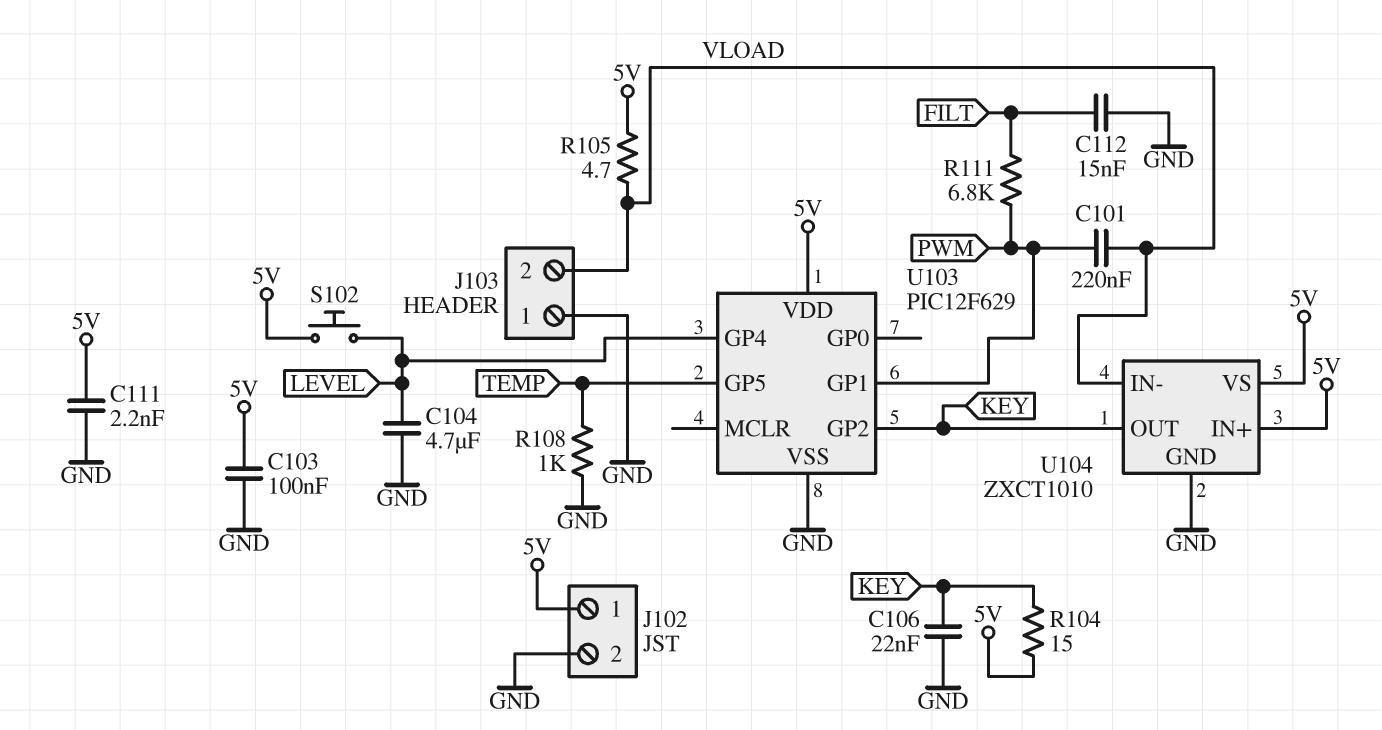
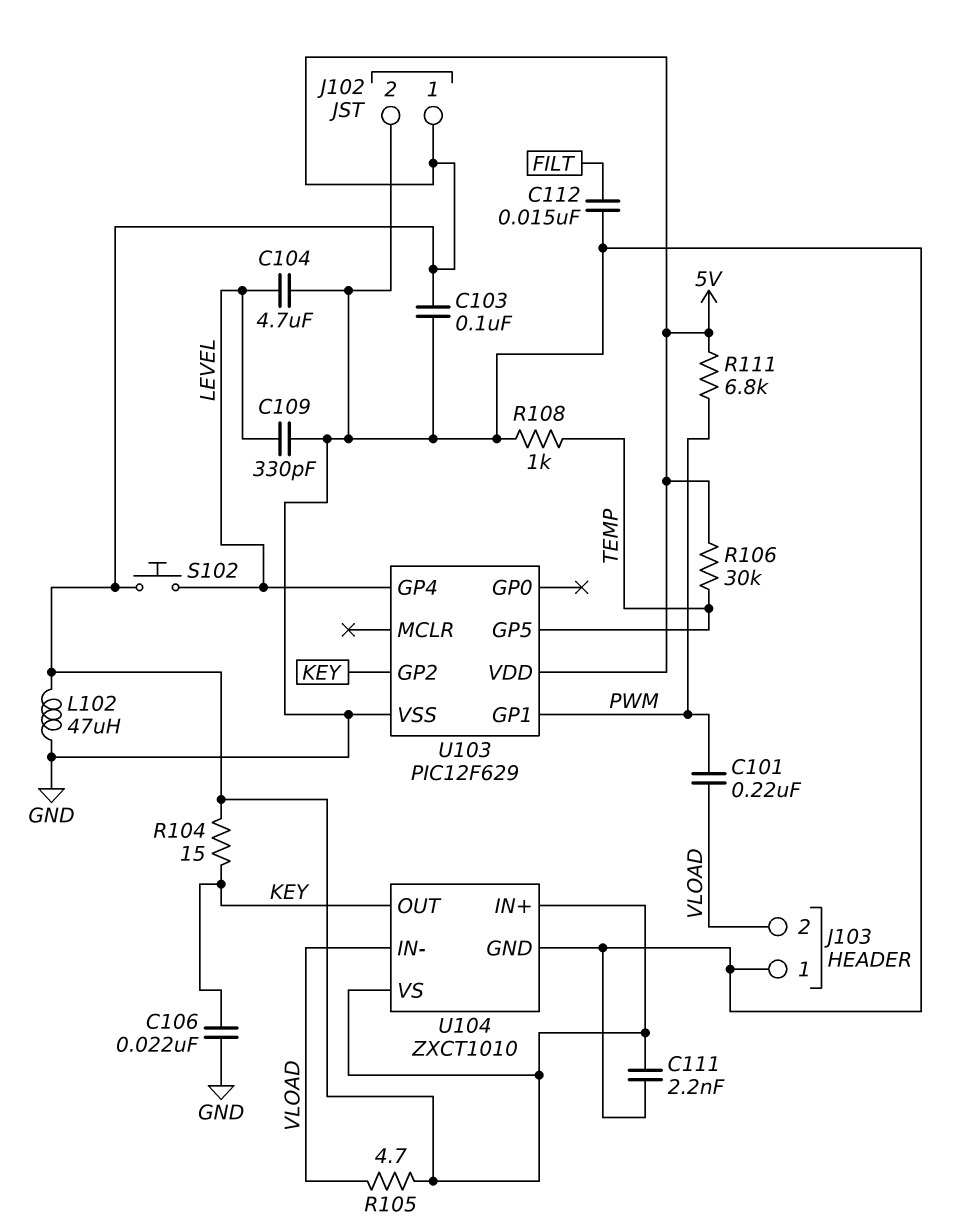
C109: none -> 330pF (GND, LEVEL)
L102: none -> 47uH (5V, GND)
R106: none -> 30k (5V, TEMP)
R111: 6.8k (FILT, PWM) -> 6.8k (5V, PWM)

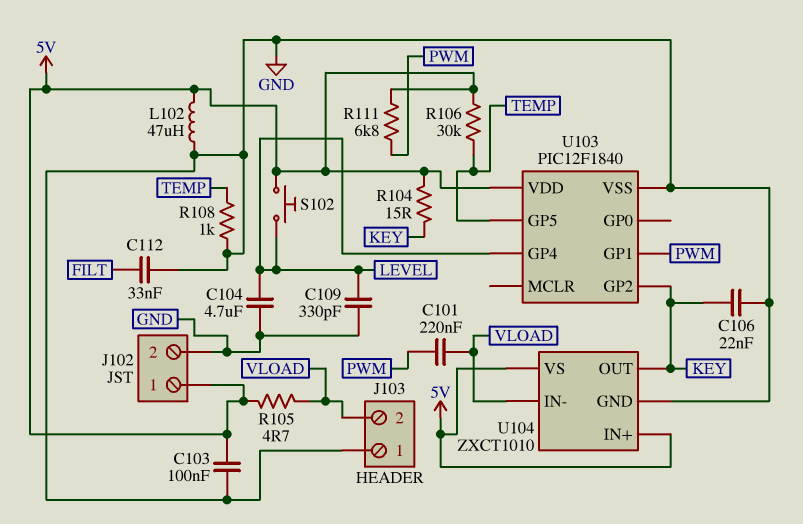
C111: 2.2nF (5V, GND) -> none
C112: 15nF (FILT, GND) -> 33nF (FILT, GND)
U103: PIC12F629 -> PIC12F1840

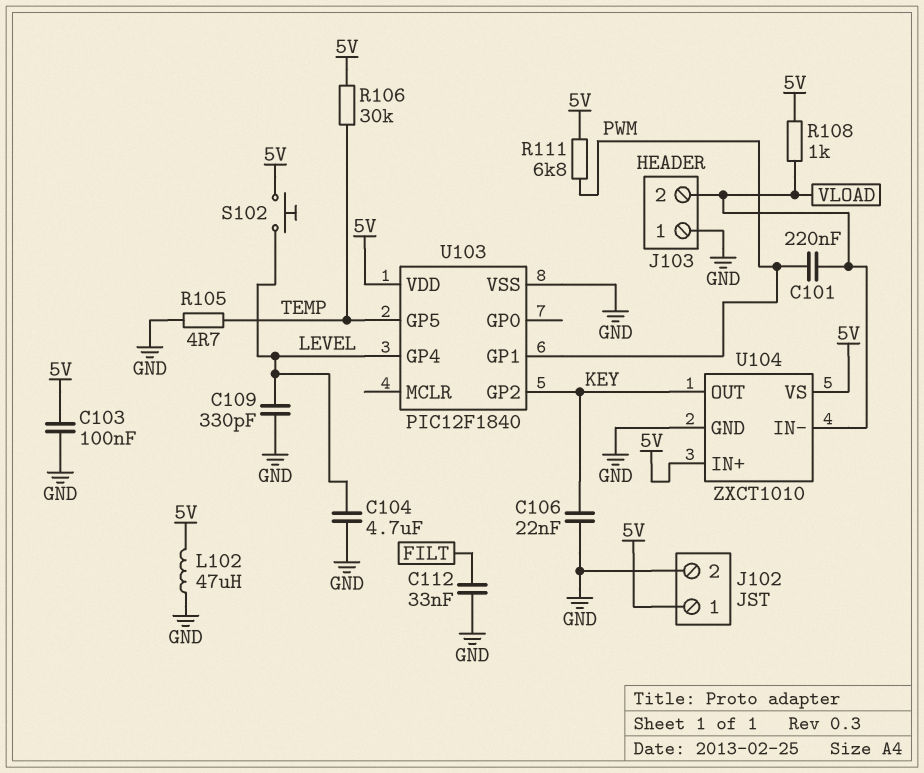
R104: 15 (5V, KEY) -> none
R105: 4.7 (5V, VLOAD) -> 4.7 (GND, TEMP)
R108: 1k (GND, TEMP) -> 1k (5V, VLOAD)

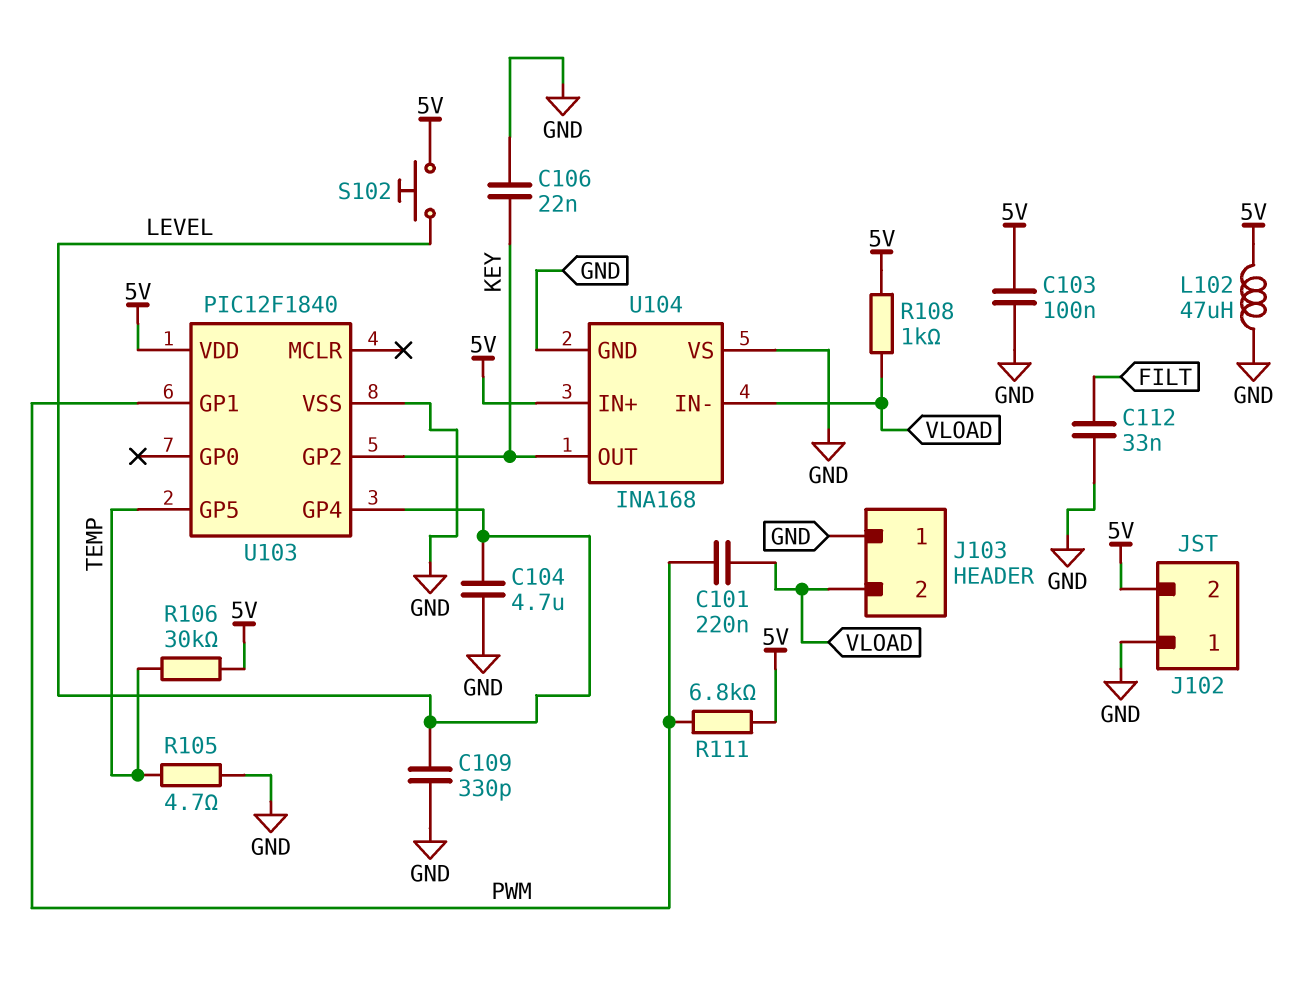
J102 pin 1: 5V -> GND
J102 pin 2: GND -> 5V
U104: ZXCT1010 -> INA168
U104 pin VS: 5V -> GND

